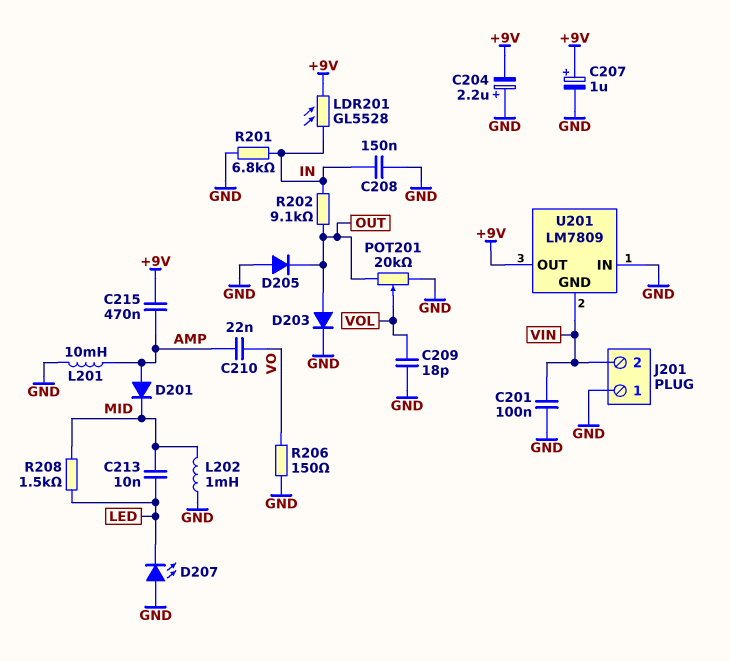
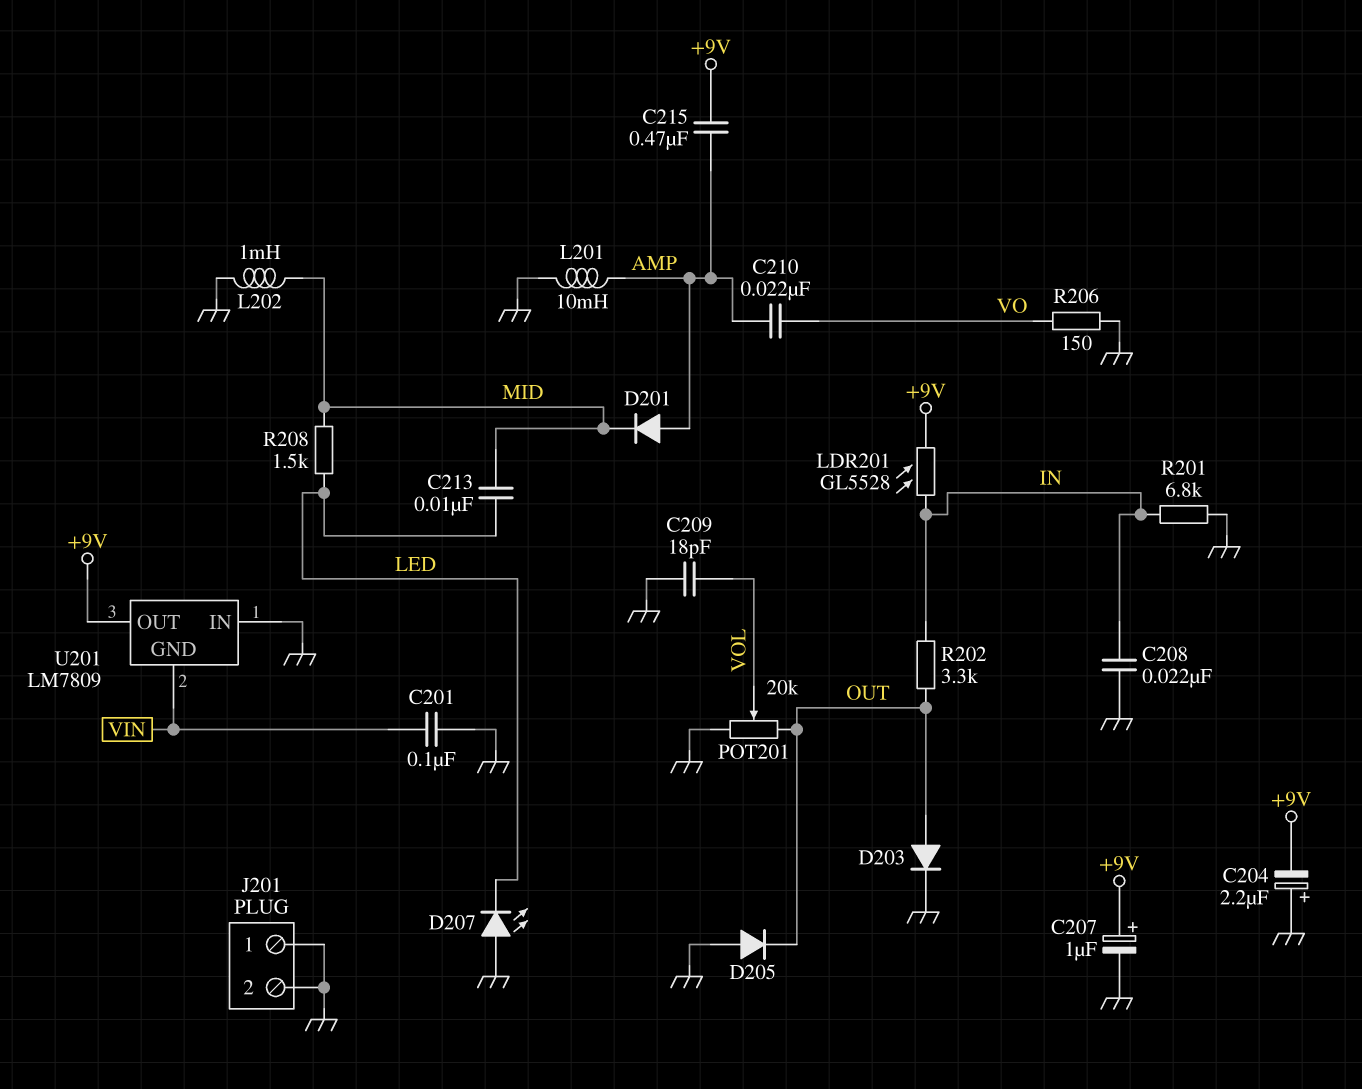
C208: 150nF (GND, IN) -> 22nF (GND, IN)
J201 pin 2: VIN -> GND
R202: 9.1k (IN, OUT) -> 3.3k (IN, OUT)

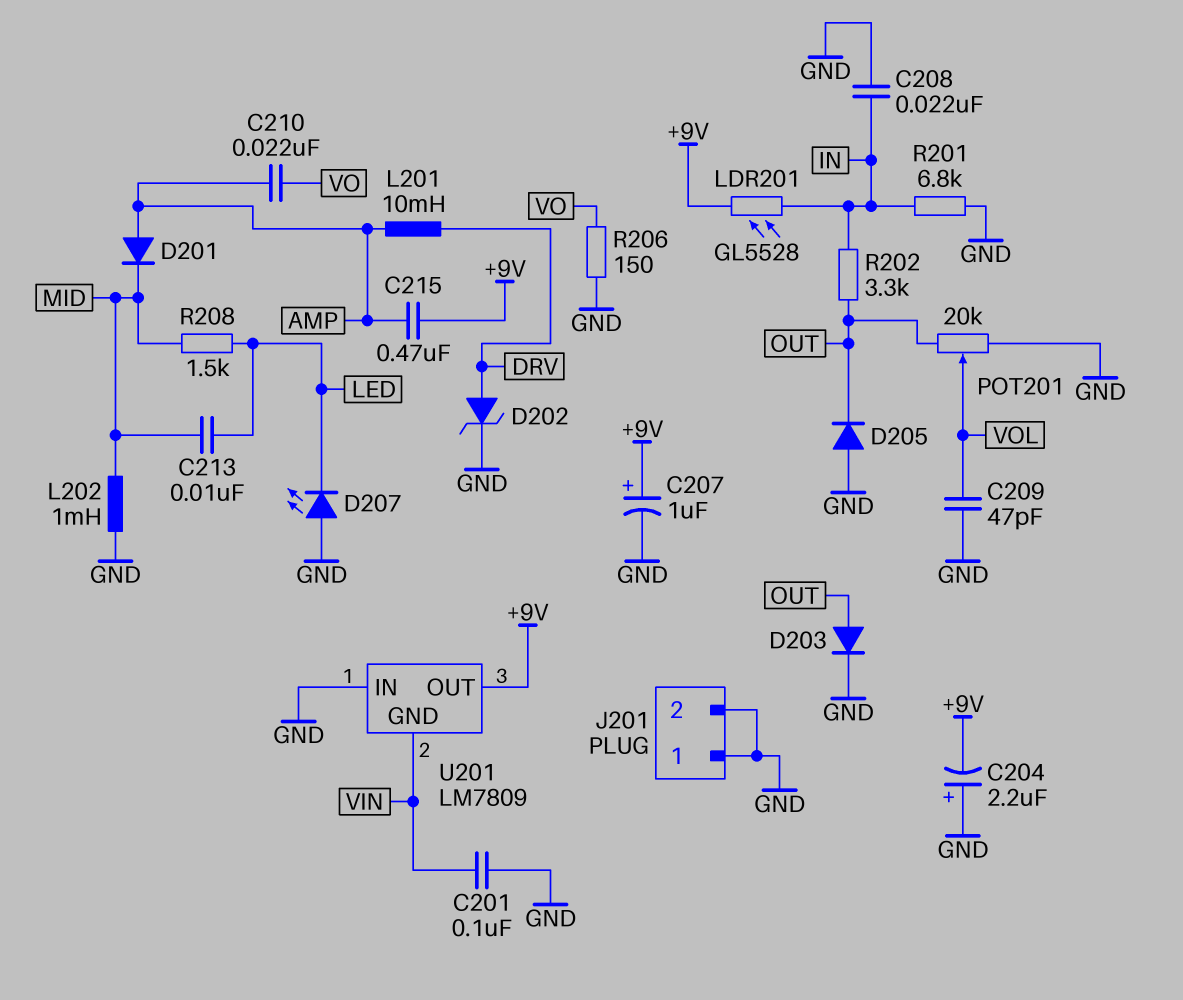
C209: 18pF (GND, VOL) -> 47pF (GND, VOL)
D202: none -> zener (A DRV, K GND)
L201: 10mH (AMP, GND) -> 10mH (AMP, DRV)

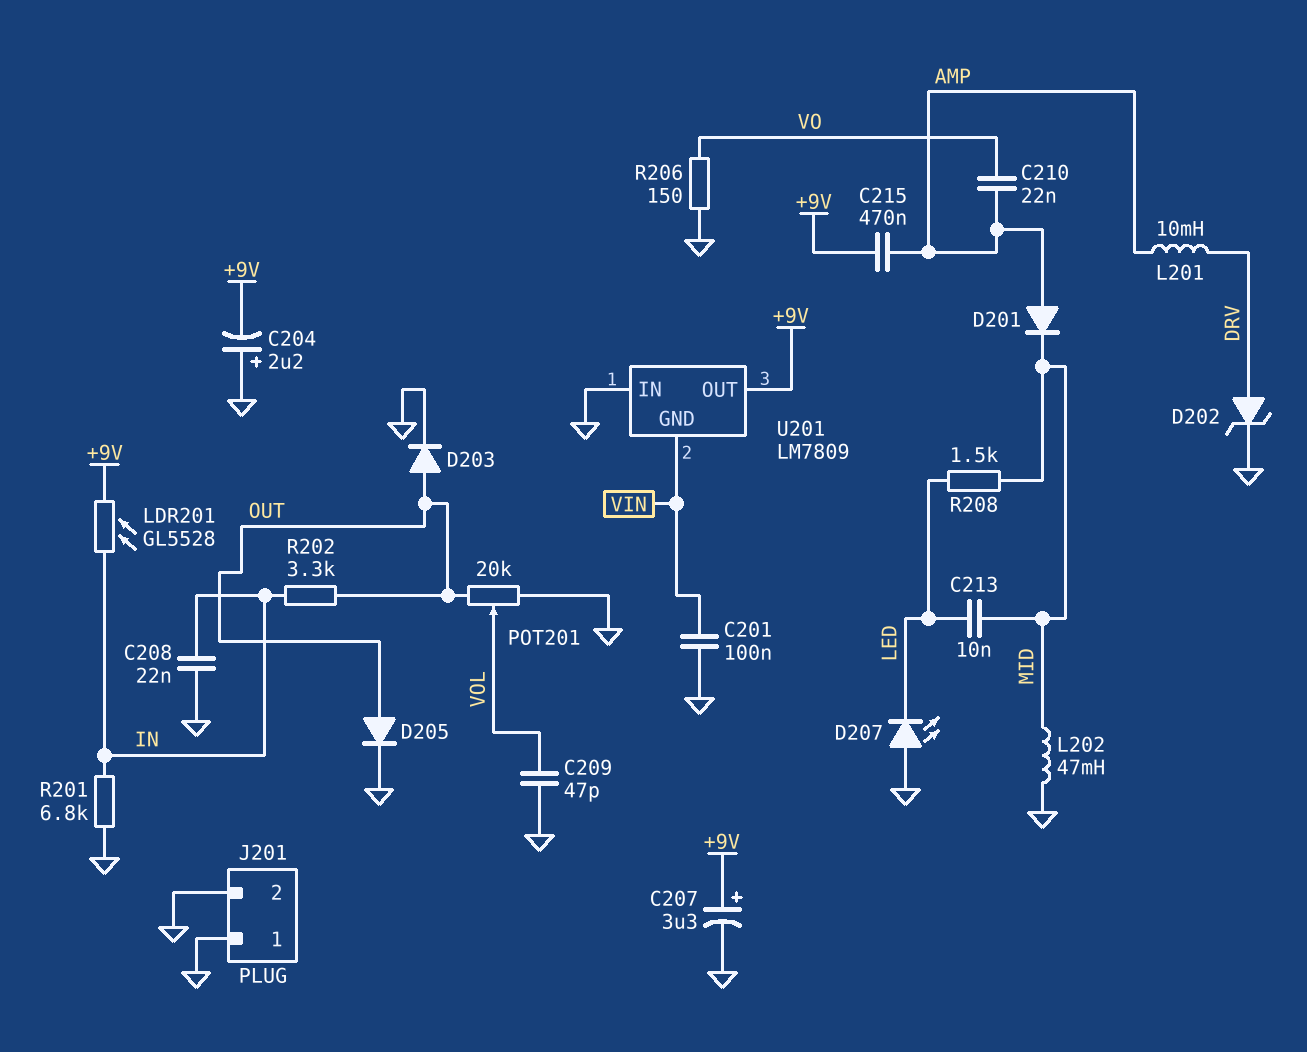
C207: 1uF (plus +9V, minus GND) -> 3.3uF (plus +9V, minus GND)
D205: diode (A GND, K OUT) -> diode (A OUT, K GND)
L202: 1mH (GND, MID) -> 47mH (GND, MID)

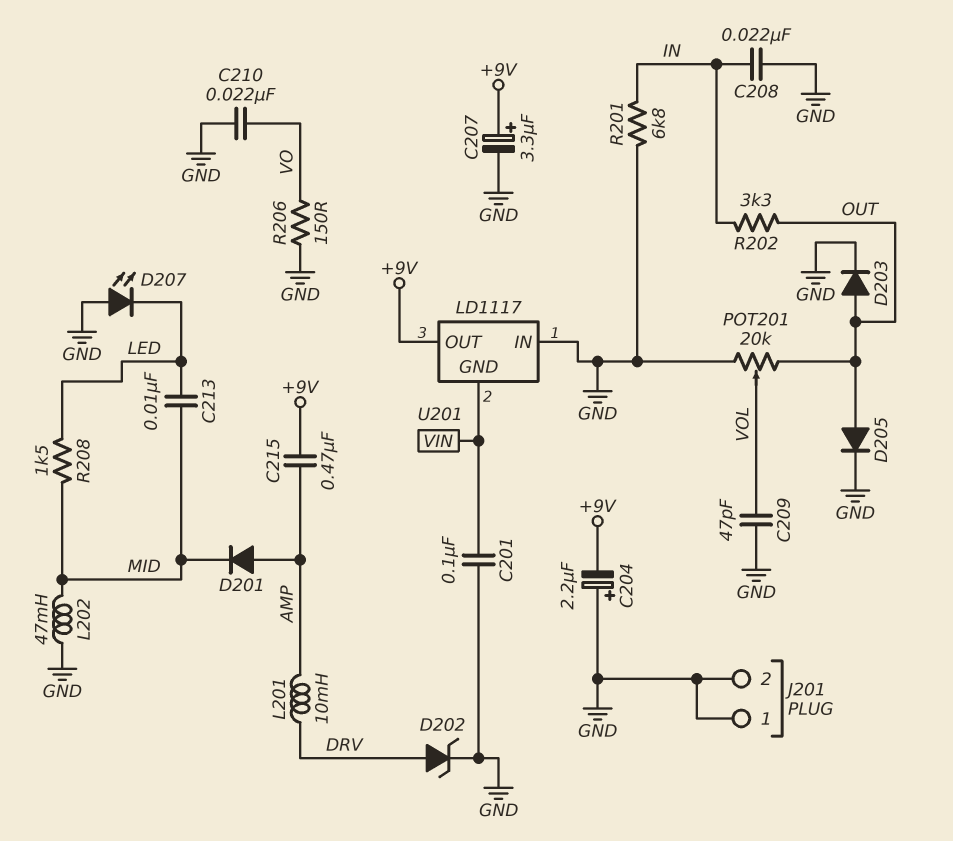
C210: 22nF (AMP, VO) -> 22nF (GND, VO)
LDR201: GL5528 (+9V, IN) -> none
U201: LM7809 -> LD1117

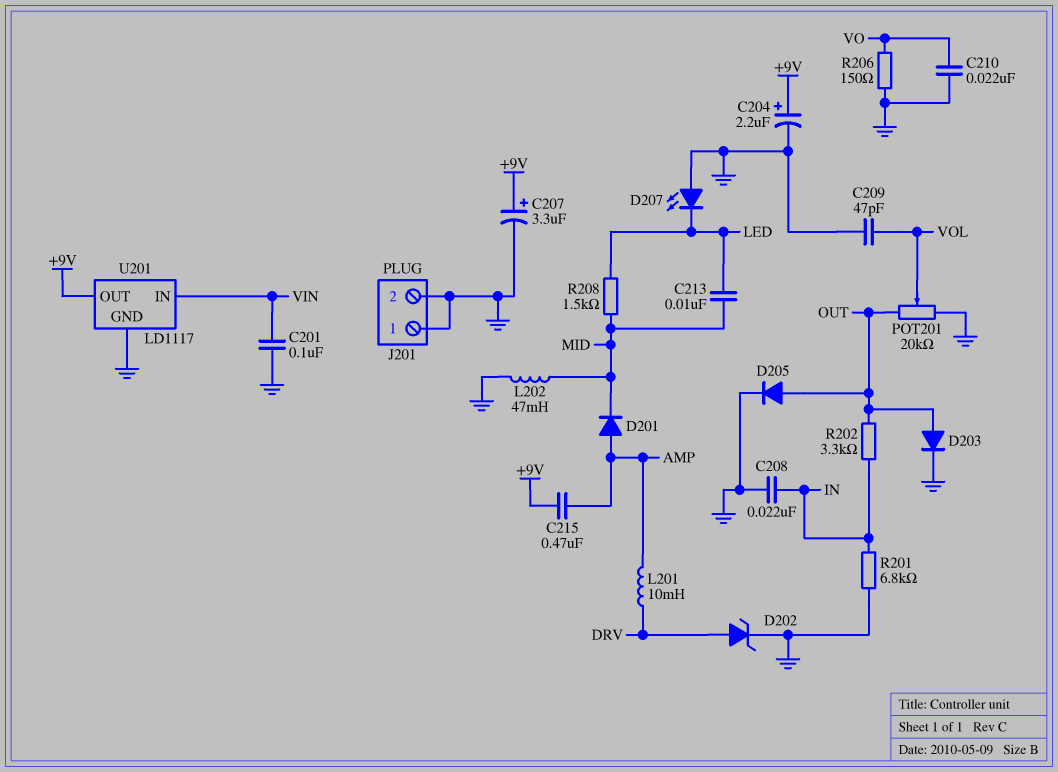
C204: 2.2uF (plus GND, minus +9V) -> 2.2uF (plus +9V, minus GND)
U201 pin GND: VIN -> GND
U201 pin IN: GND -> VIN

